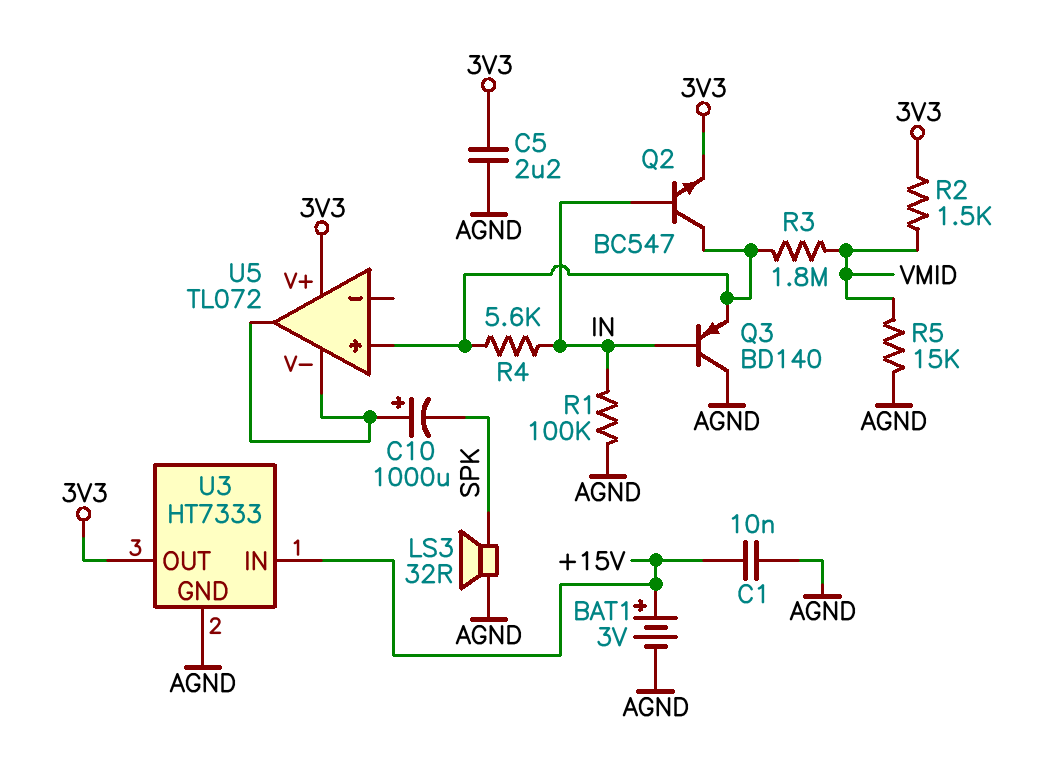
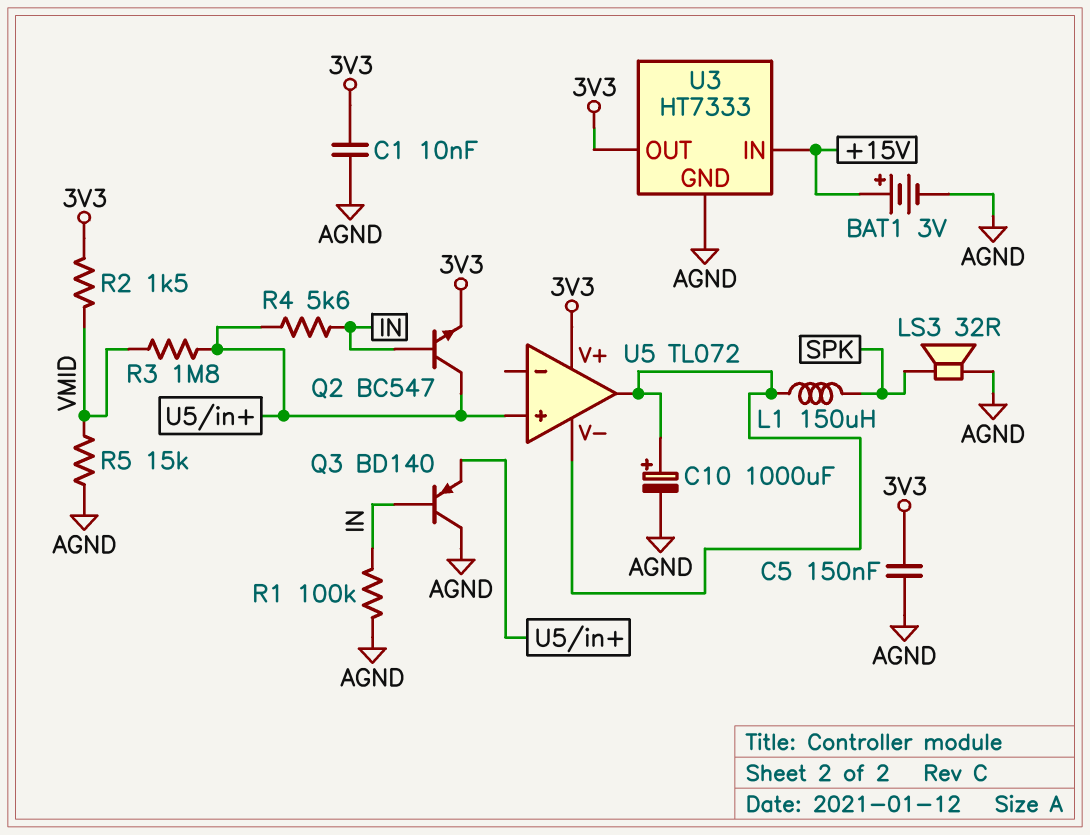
C1: 10nF (+15V, AGND) -> 10nF (3V3, AGND)
C5: 2.2uF (3V3, AGND) -> 150nF (3V3, AGND)
C10: 1000uF (plus U5/V-, minus SPK) -> 1000uF (plus U5/V-, minus AGND)
L1: none -> 150uH (SPK, U5/V-)

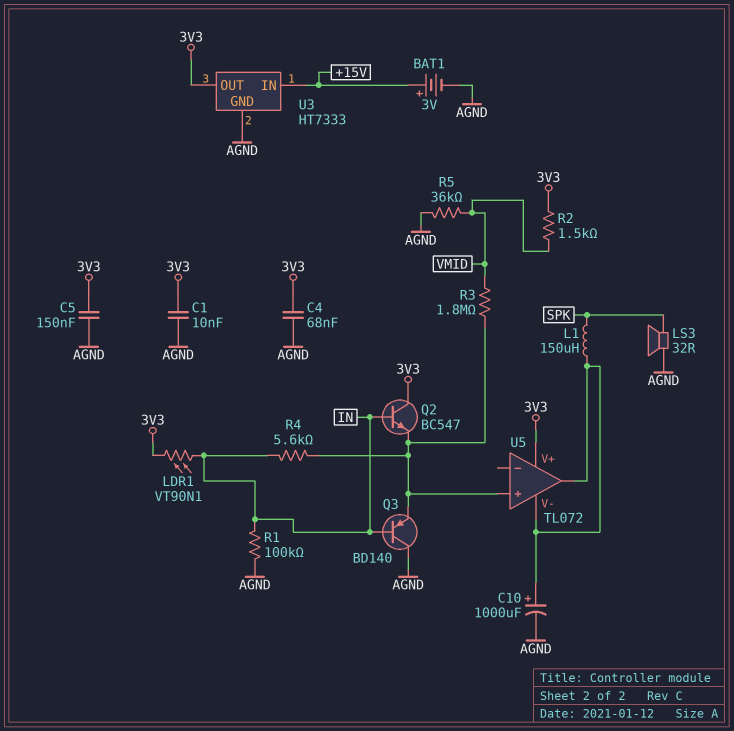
C4: none -> 68nF (3V3, AGND)
LDR1: none -> VT90N1 (3V3, IN)
Q2: NPN BC547 (B IN, C U5/in+, E 3V3) -> NPN BC547 (B IN, C 3V3, E U5/in+)
R5: 15k (AGND, VMID) -> 36k (AGND, VMID)

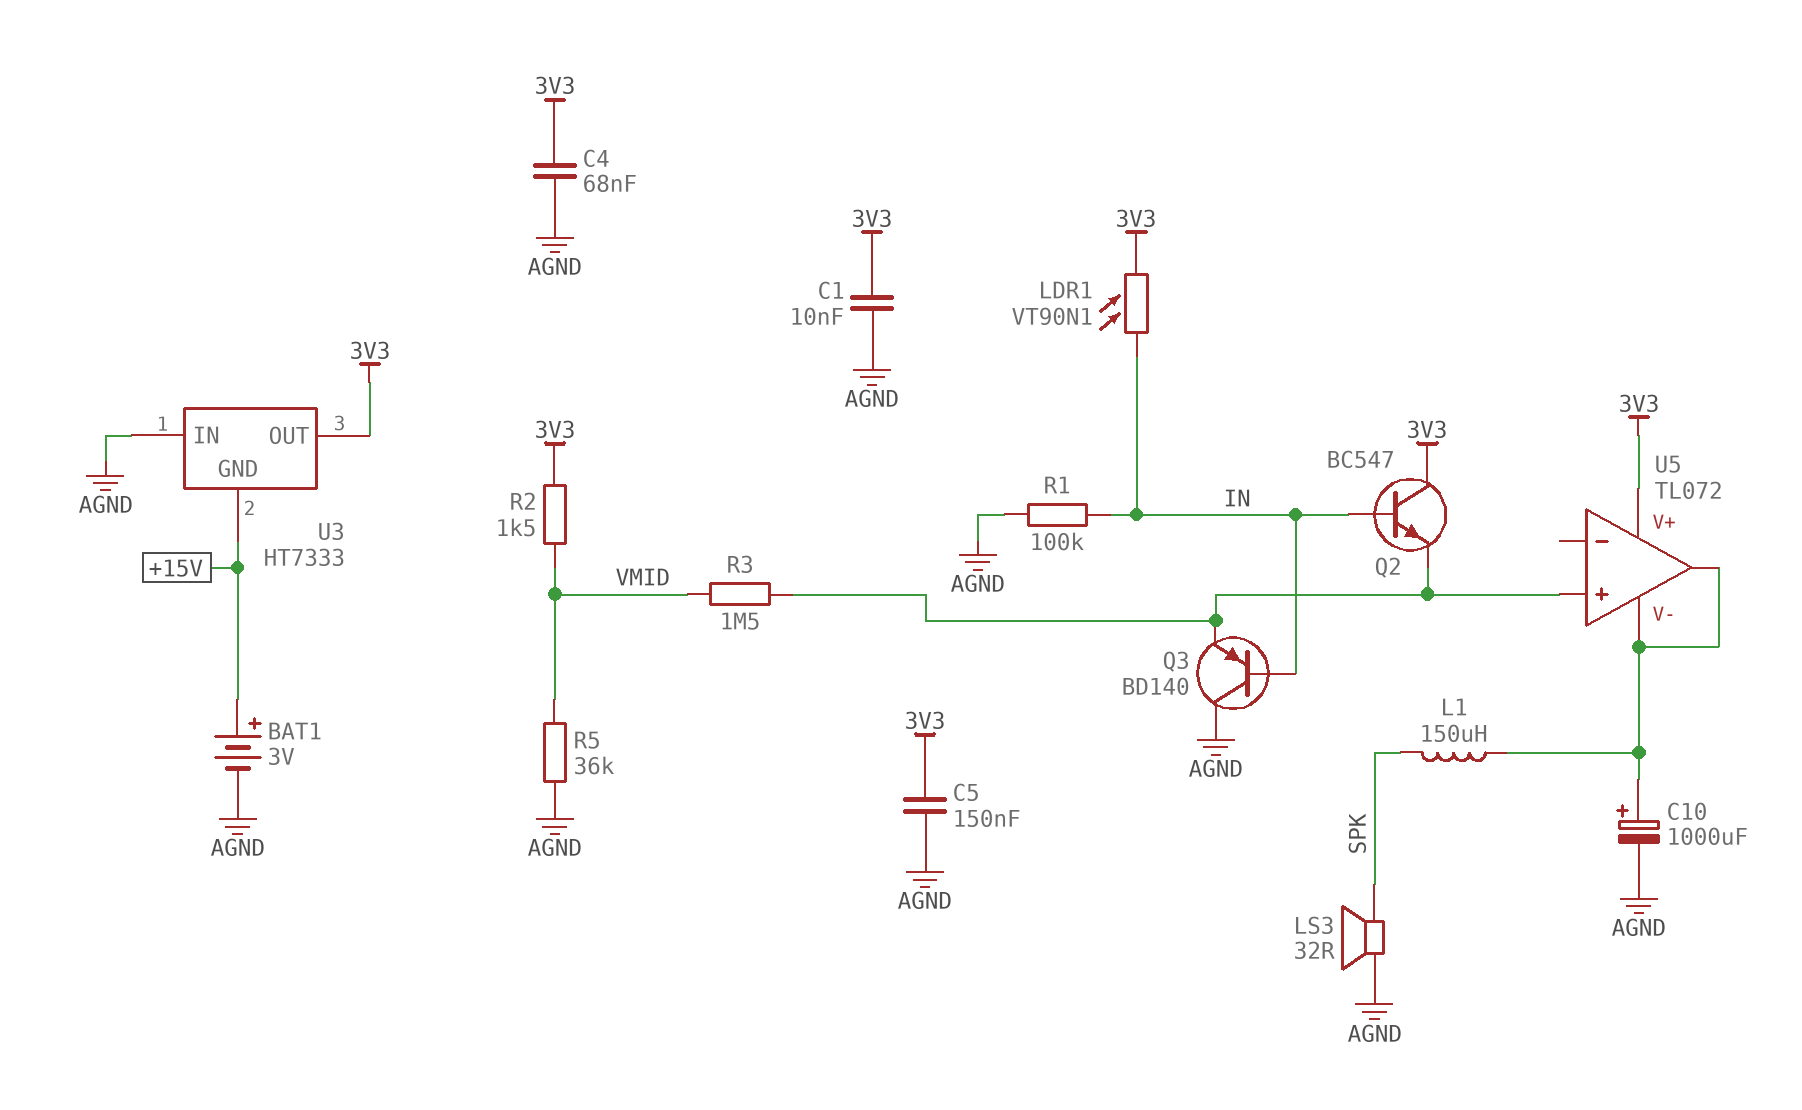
R3: 1.8M (U5/in+, VMID) -> 1.5M (U5/in+, VMID)
R4: 5.6k (IN, U5/in+) -> none
U3 pin GND: AGND -> +15V
U3 pin IN: +15V -> AGND

